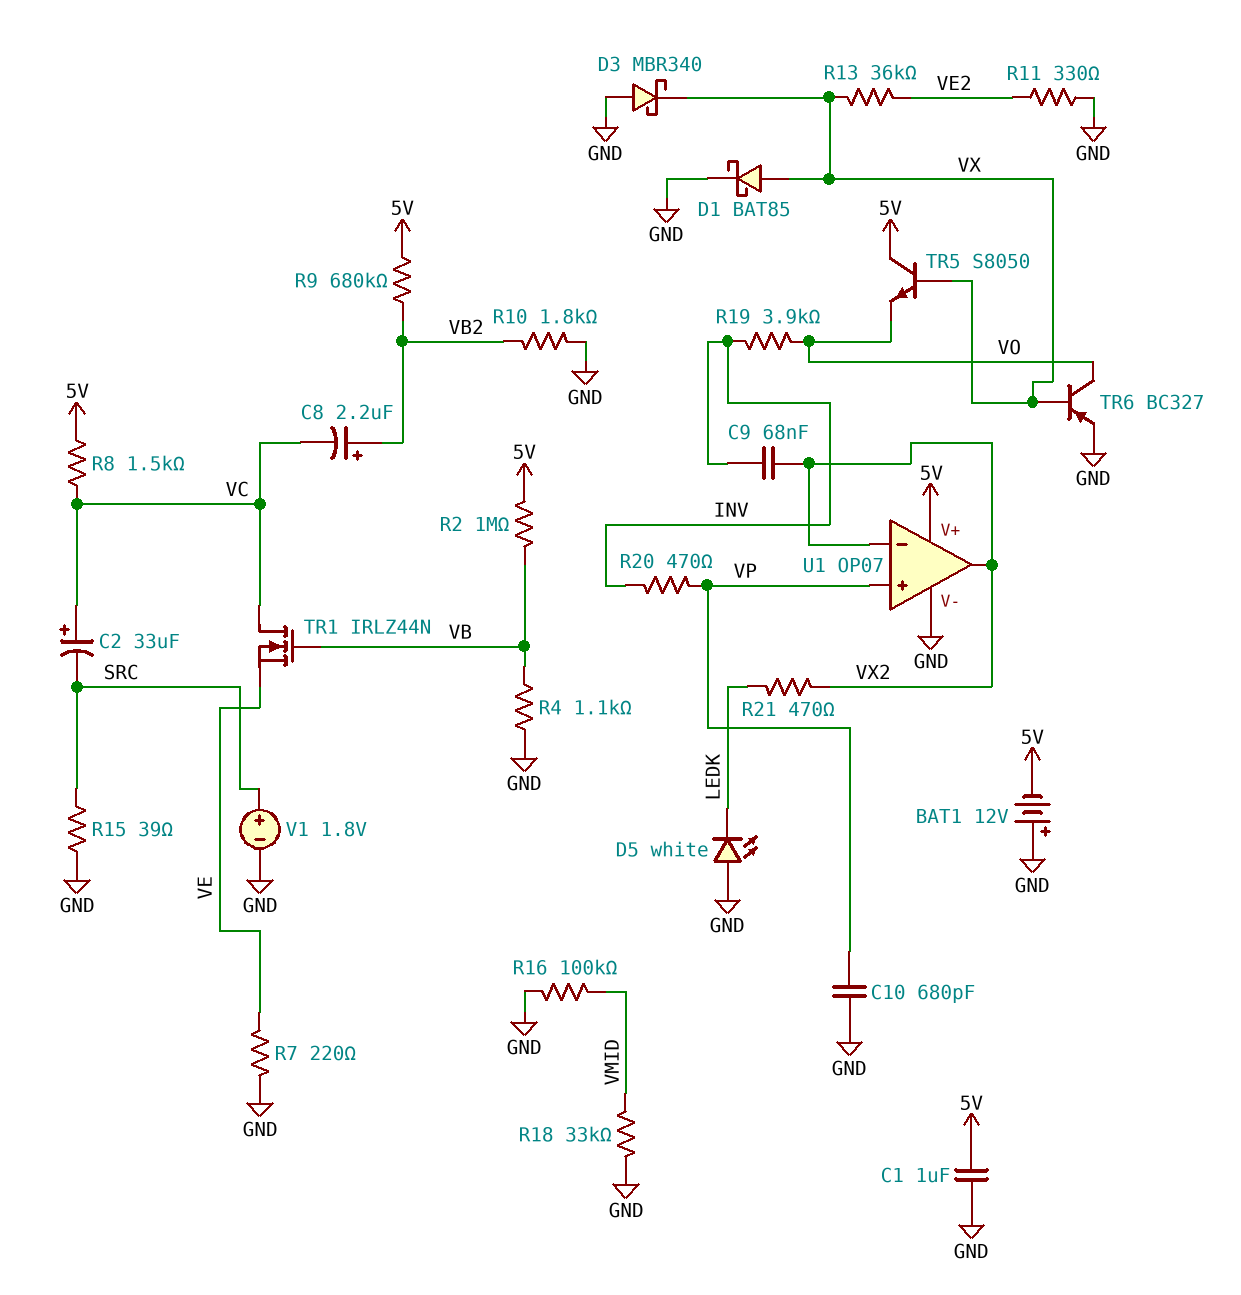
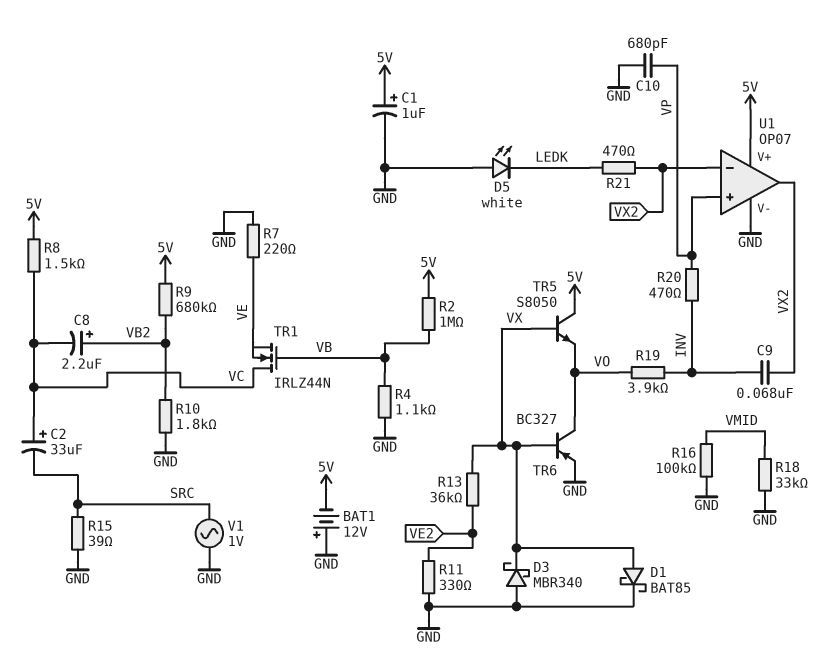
C1: 1uF (5V, GND) -> 1uF (plus 5V, minus GND)
V1: 1.8V (plus SRC, minus GND) -> AC 1V (GND, SRC)

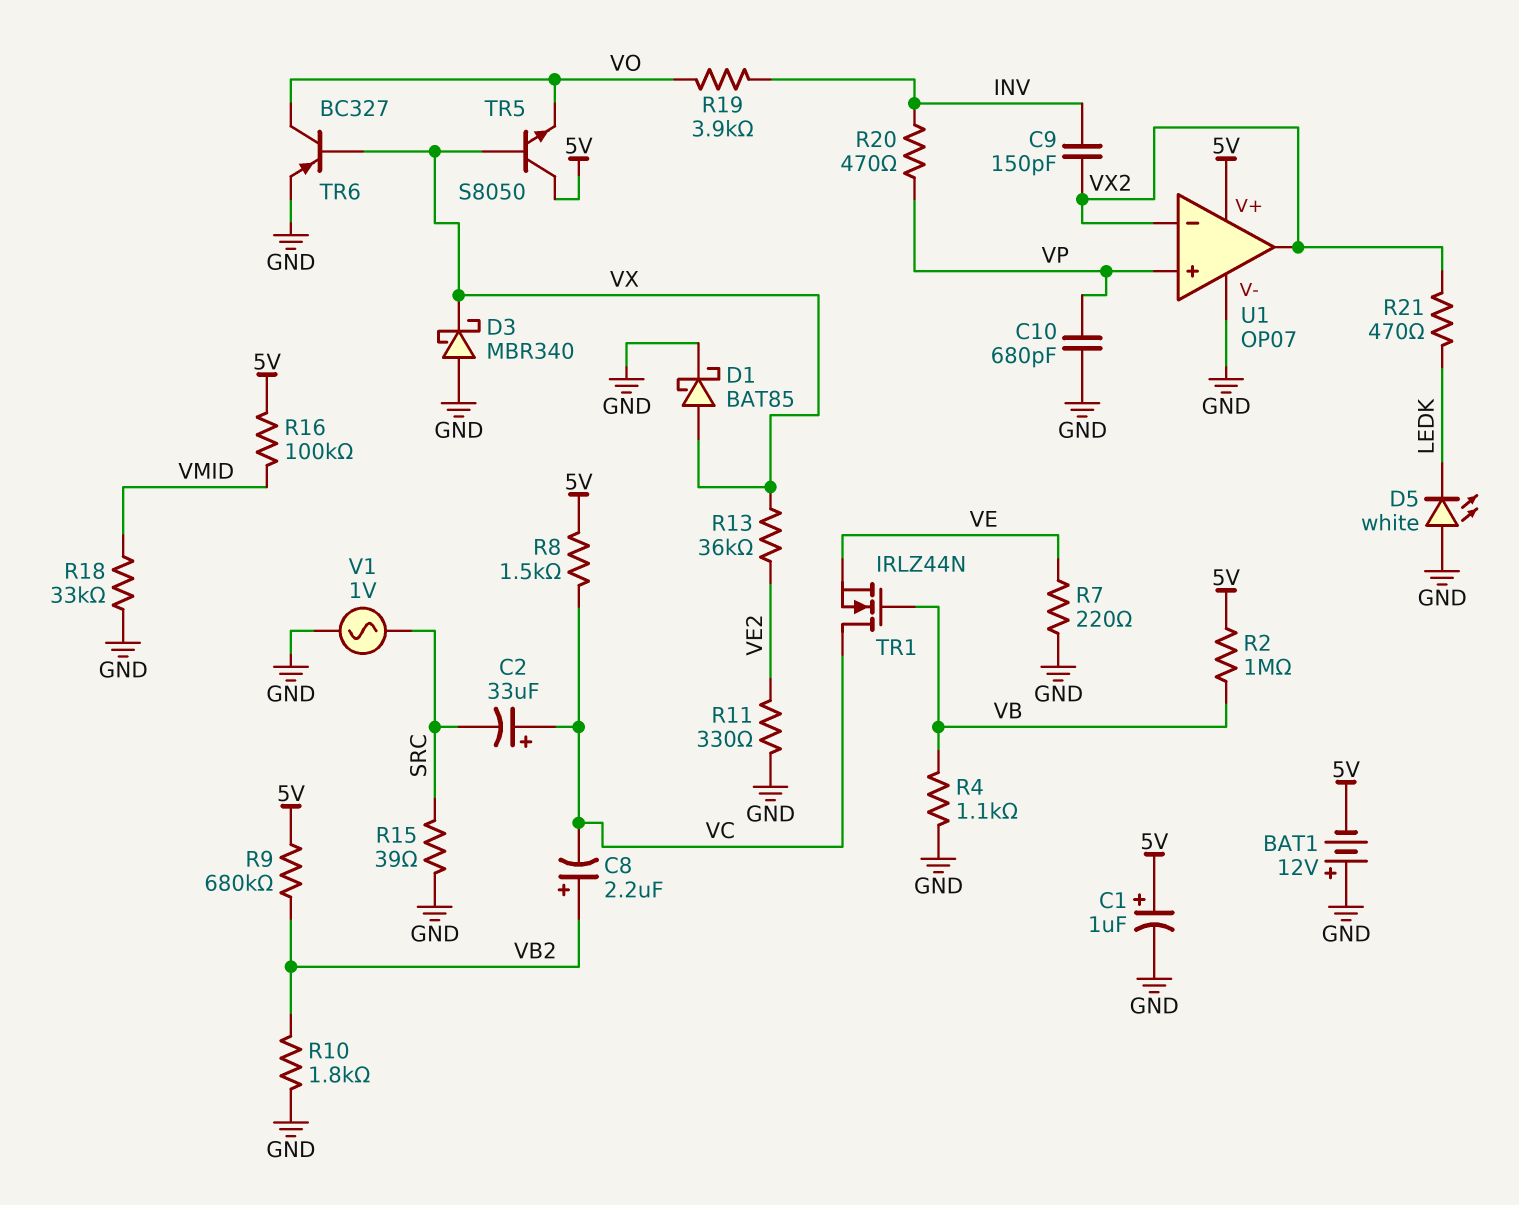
C9: 68nF (INV, VX2) -> 150pF (INV, VX2)
R16: 100k (GND, VMID) -> 100k (5V, VMID)

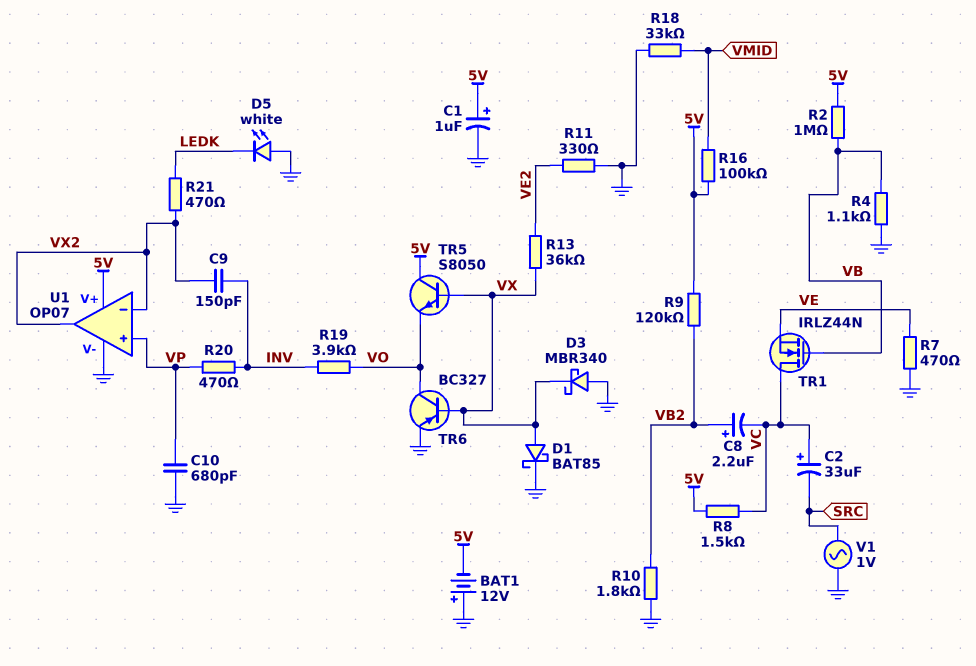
R7: 220 (GND, VE) -> 470 (GND, VE)
R9: 680k (5V, VB2) -> 120k (5V, VB2)
R15: 39 (GND, SRC) -> none

